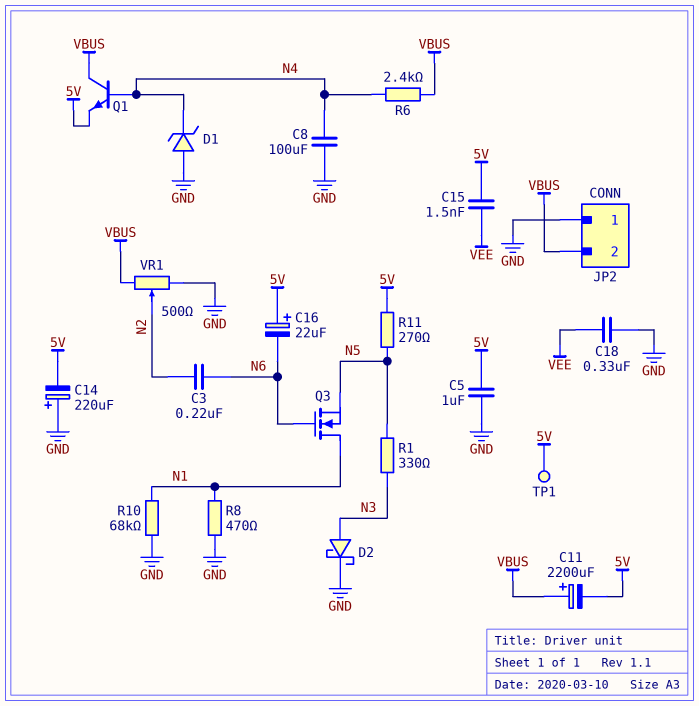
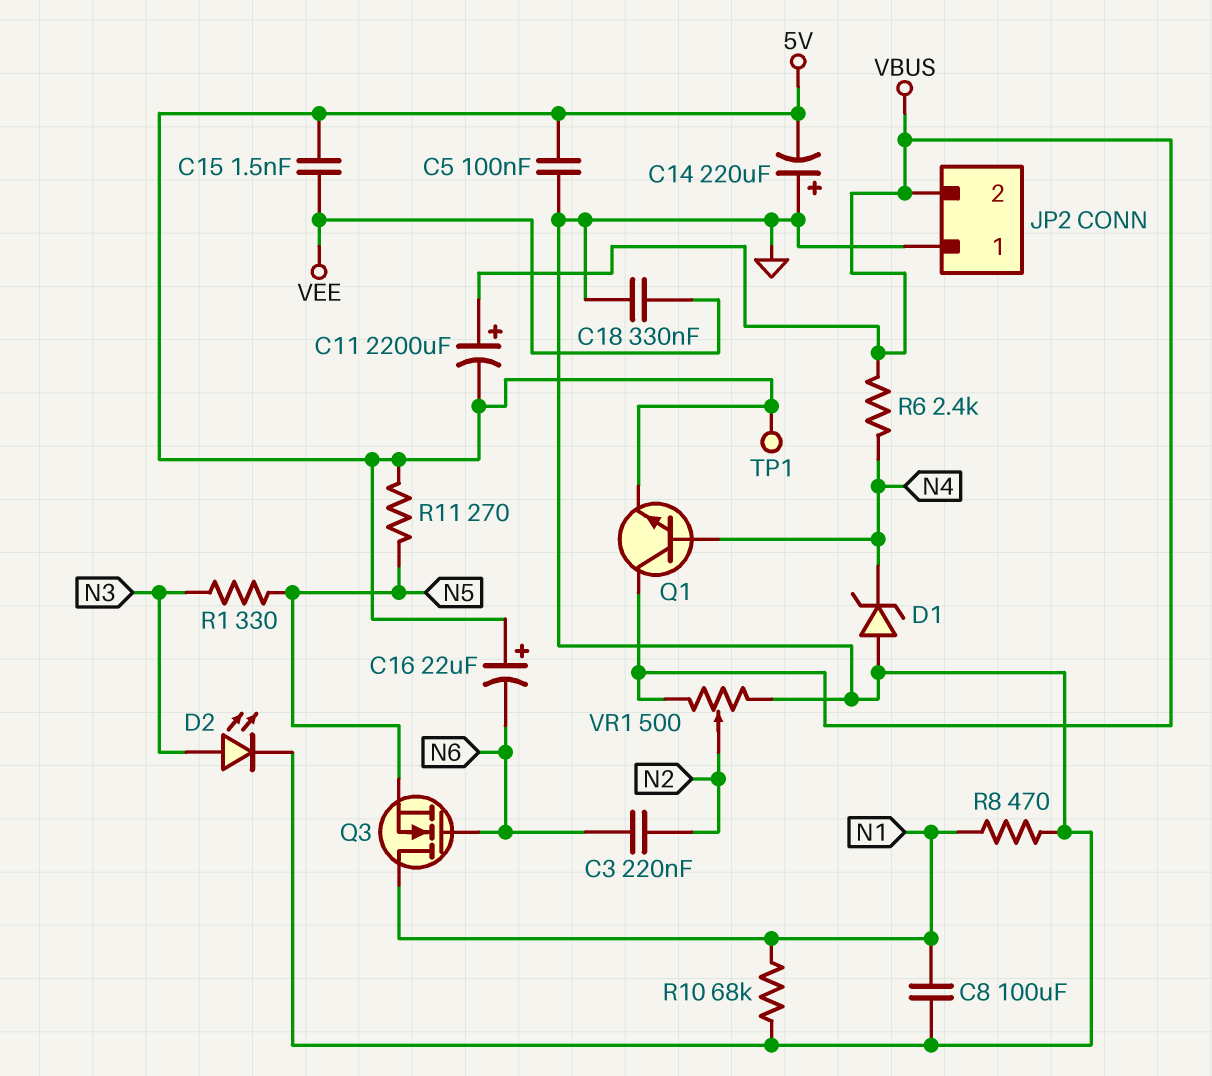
C5: 1uF (5V, GND) -> 100nF (5V, GND)
C8: 100uF (GND, N4) -> 100uF (GND, N1)
D2: schottky (A N3, K GND) -> LED (A N3, K GND)

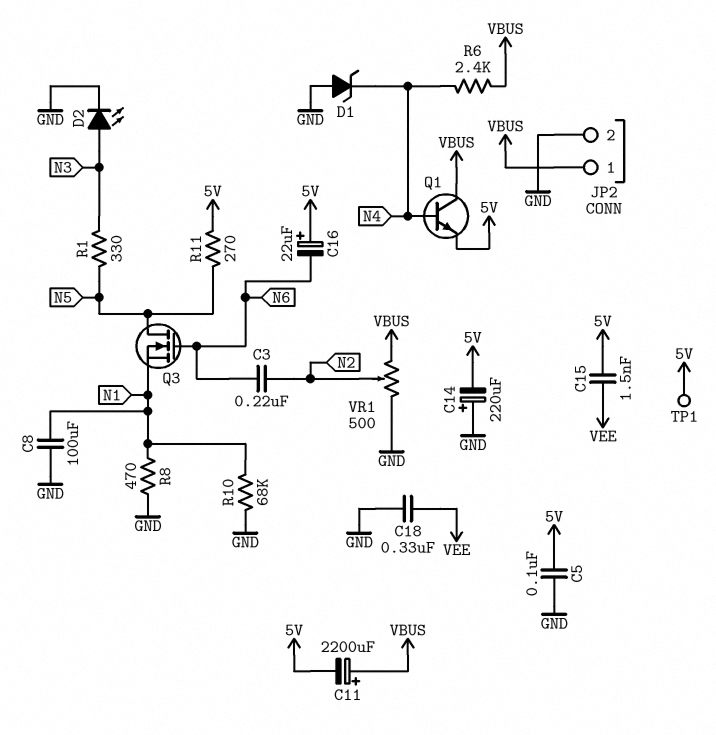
JP2 pin 1: GND -> VBUS
JP2 pin 2: VBUS -> GND
Q3: NMOS (G N6, D N1, S N5) -> NMOS (G N6, D N5, S N1)

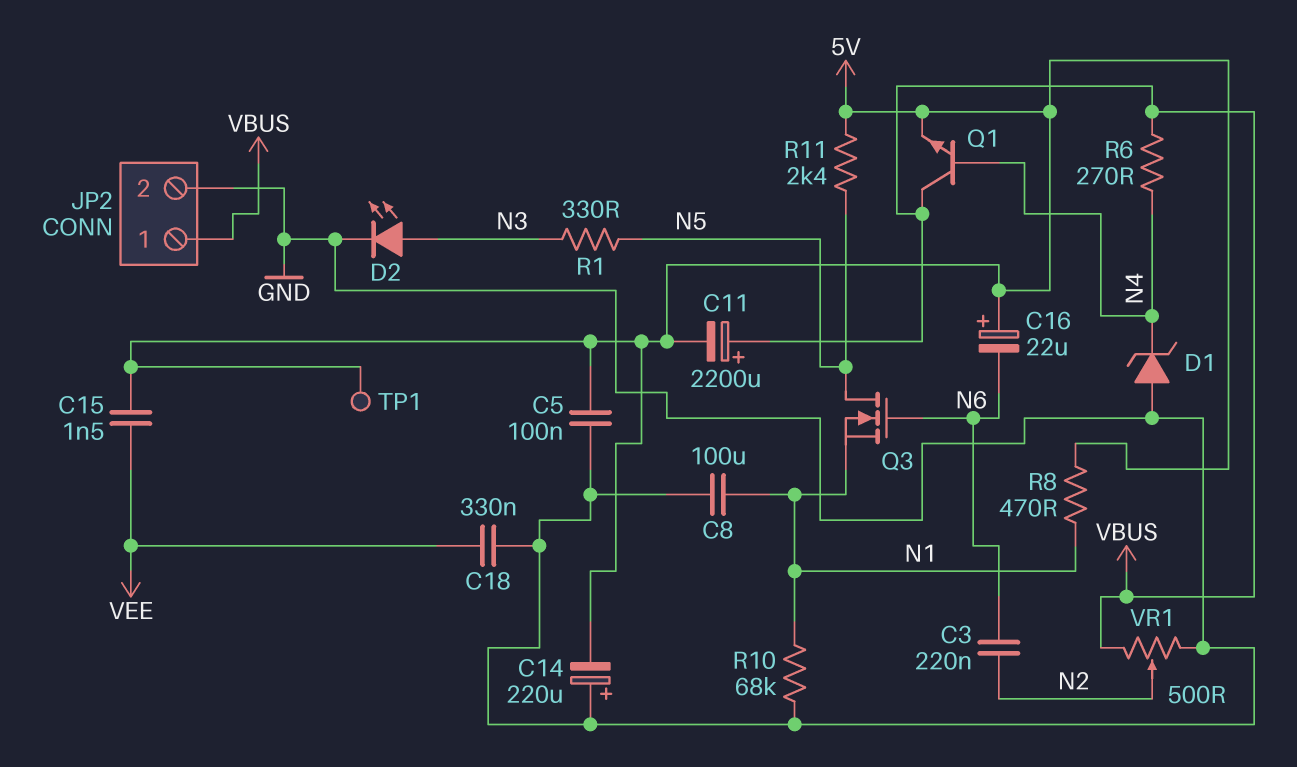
R6: 2.4k (N4, VBUS) -> 270 (N4, VBUS)
R8: 470 (GND, N1) -> 470 (5V, N1)
R11: 270 (5V, N5) -> 2.4k (5V, N5)

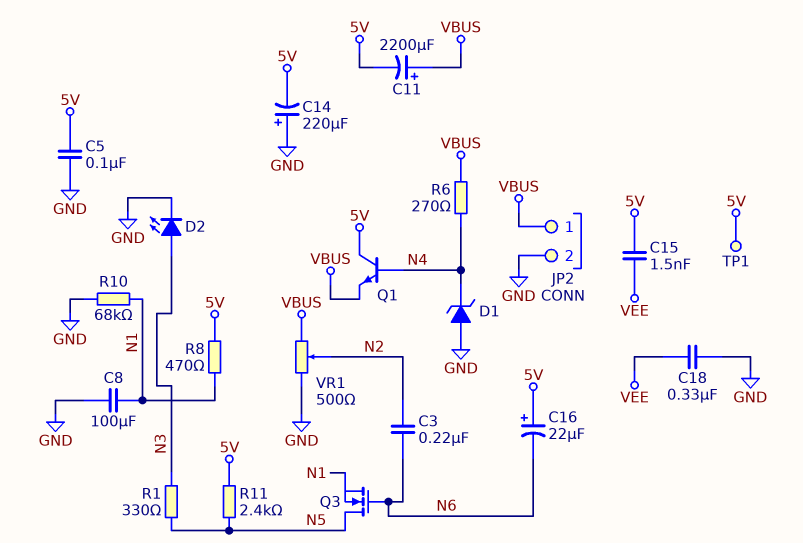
Q1: NPN (B N4, C VBUS, E 5V) -> NPN (B N4, C 5V, E VBUS)

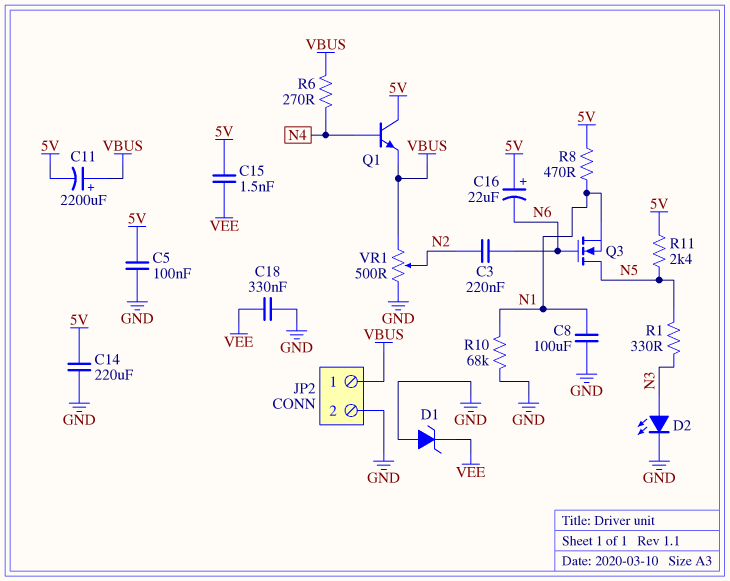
C14: 220uF (plus GND, minus 5V) -> 220uF (5V, GND)
D1: zener (A GND, K N4) -> zener (A GND, K VEE)
TP1: test point (5V) -> none

